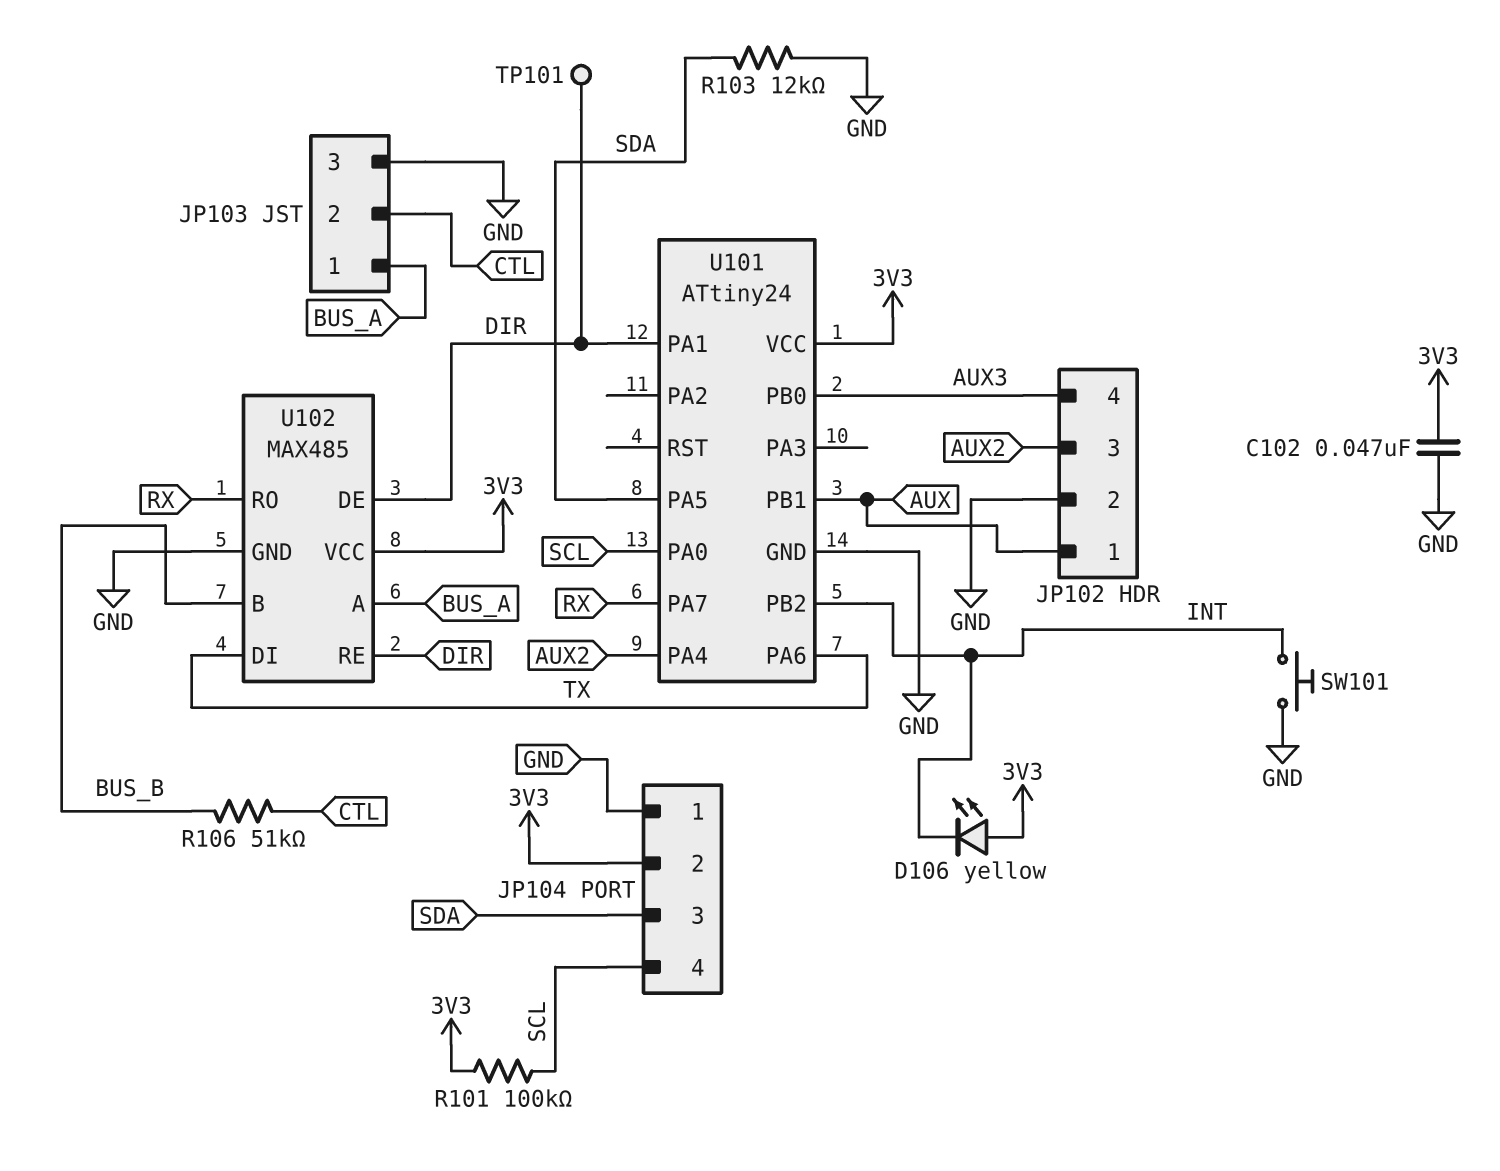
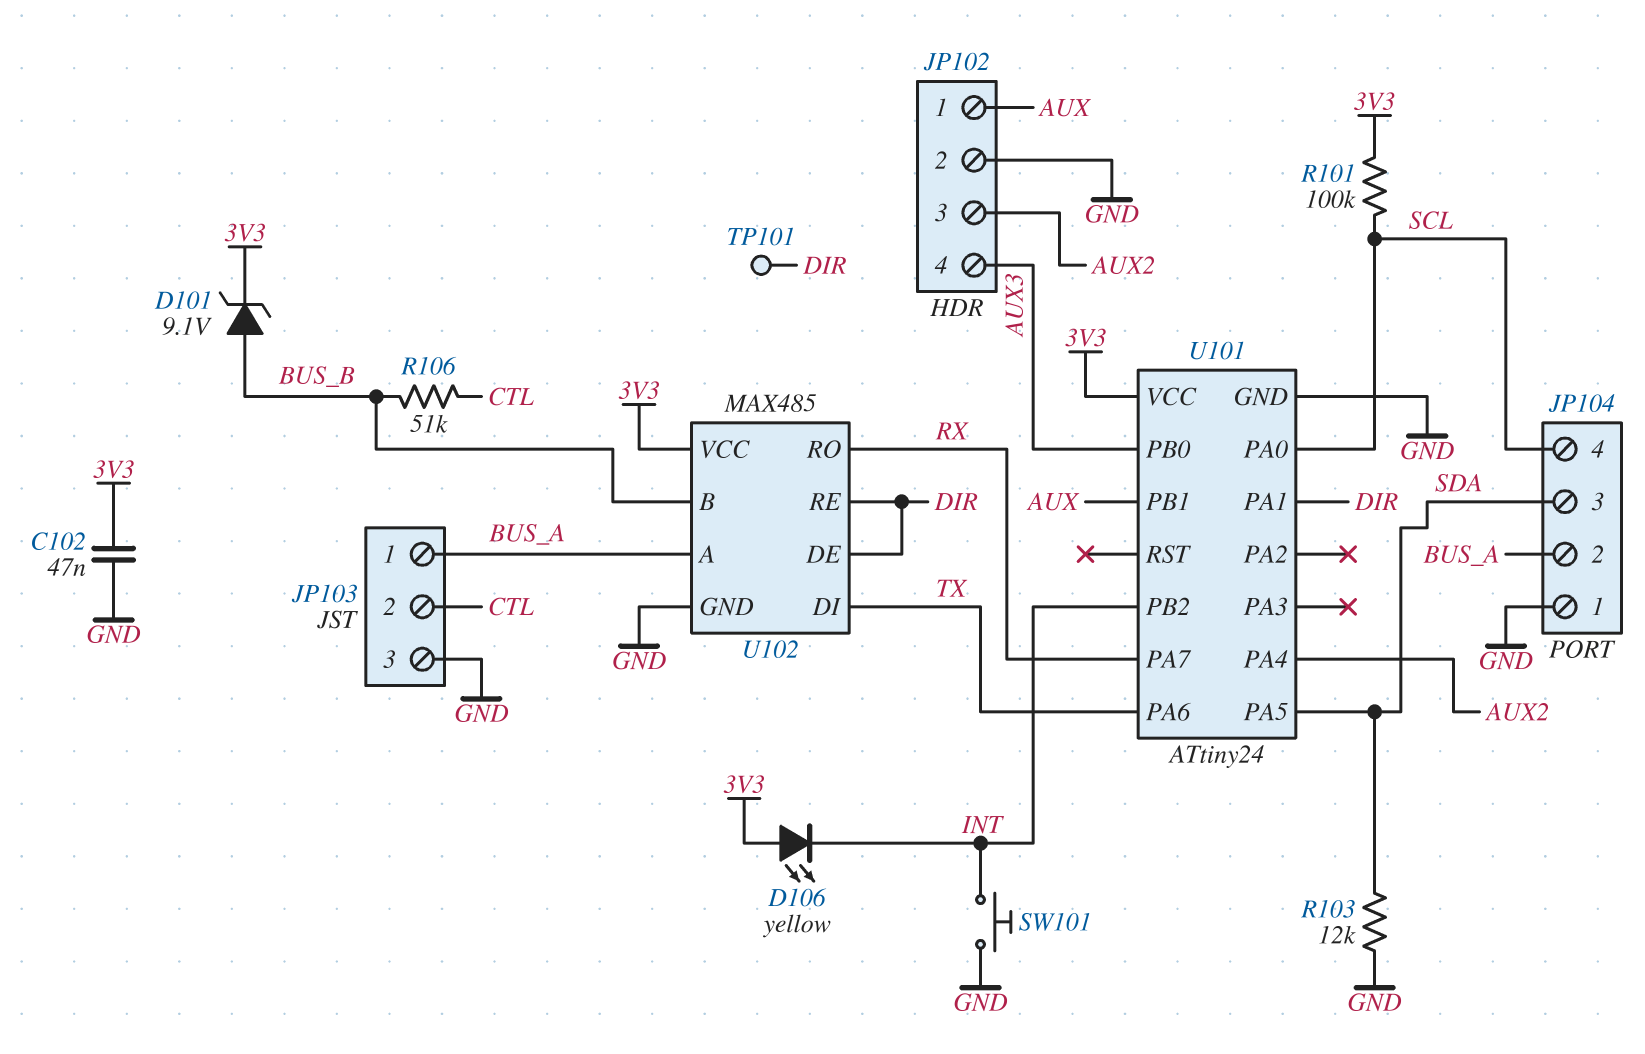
D101: none -> zener 9.1V (A BUS_B, K 3V3)
JP104 pin 2: 3V3 -> BUS_A

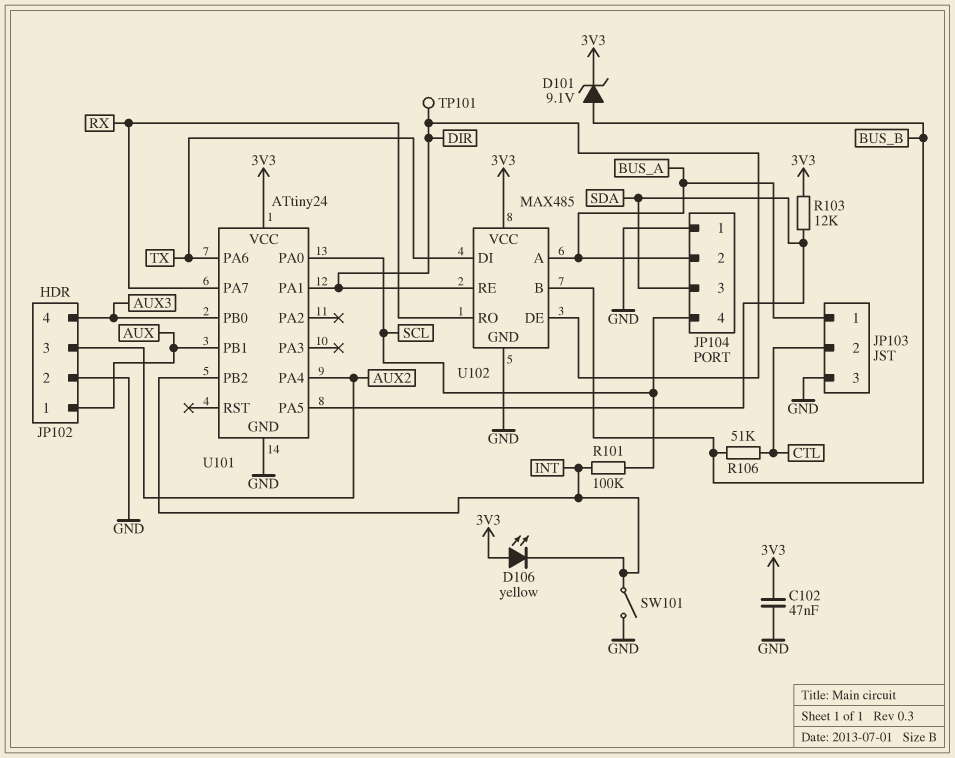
R101: 100k (3V3, SCL) -> 100k (INT, SCL)
R103: 12k (GND, SDA) -> 12k (3V3, SDA)
SW101: button (GND, INT) -> switch (GND, INT)

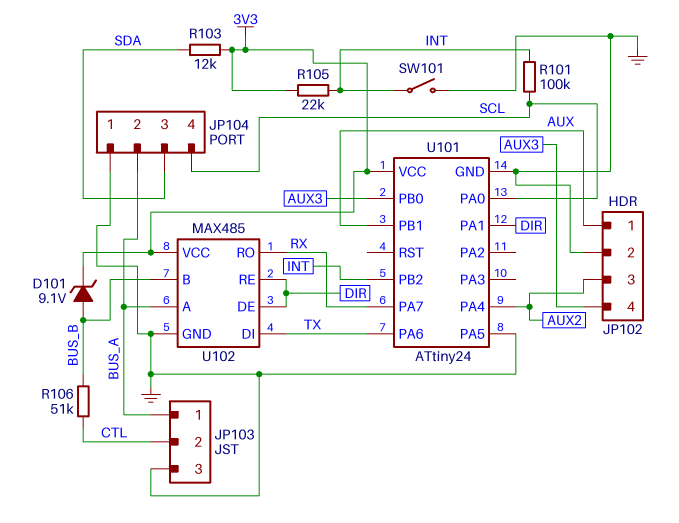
C102: 47nF (3V3, GND) -> none
D106: LED yellow (A 3V3, K INT) -> none
R105: none -> 22k (3V3, INT)
TP101: test point (DIR) -> none
U101 pin PA5: SDA -> GND

